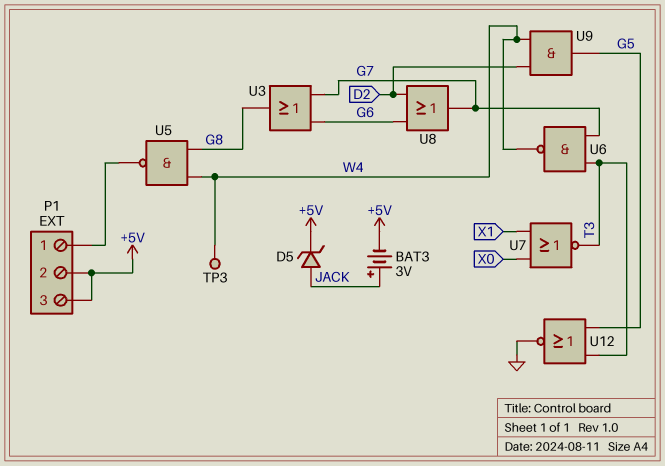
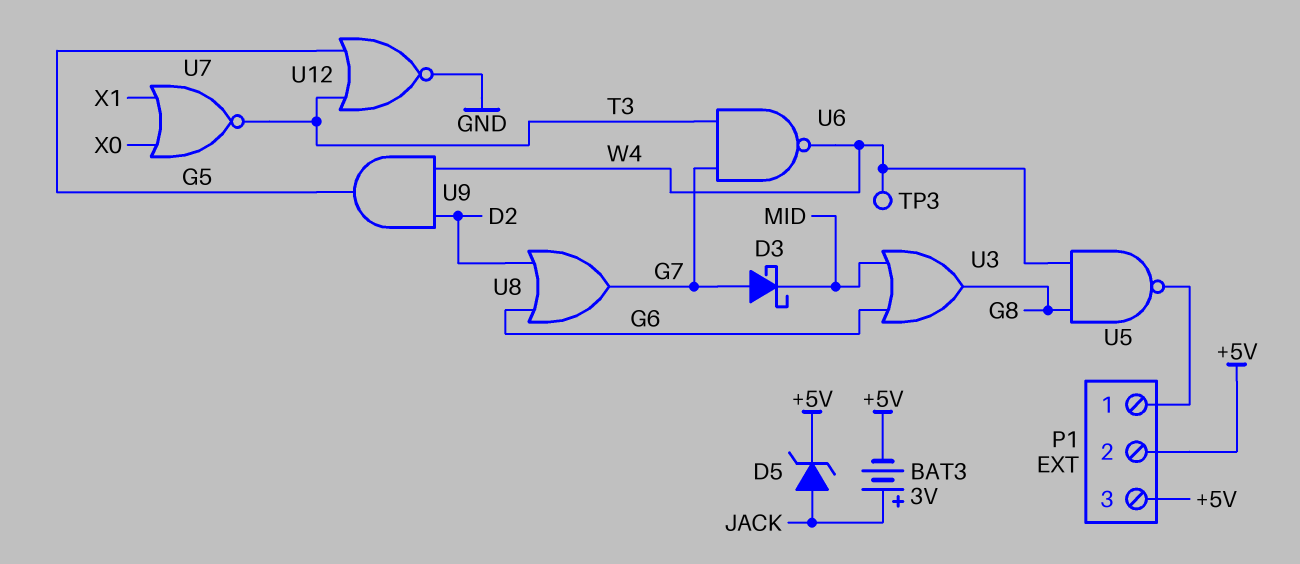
D3: none -> schottky (A G7, K MID)
U3: OR (in G6, in G7, out G8) -> OR (in G6, in MID, out G8)

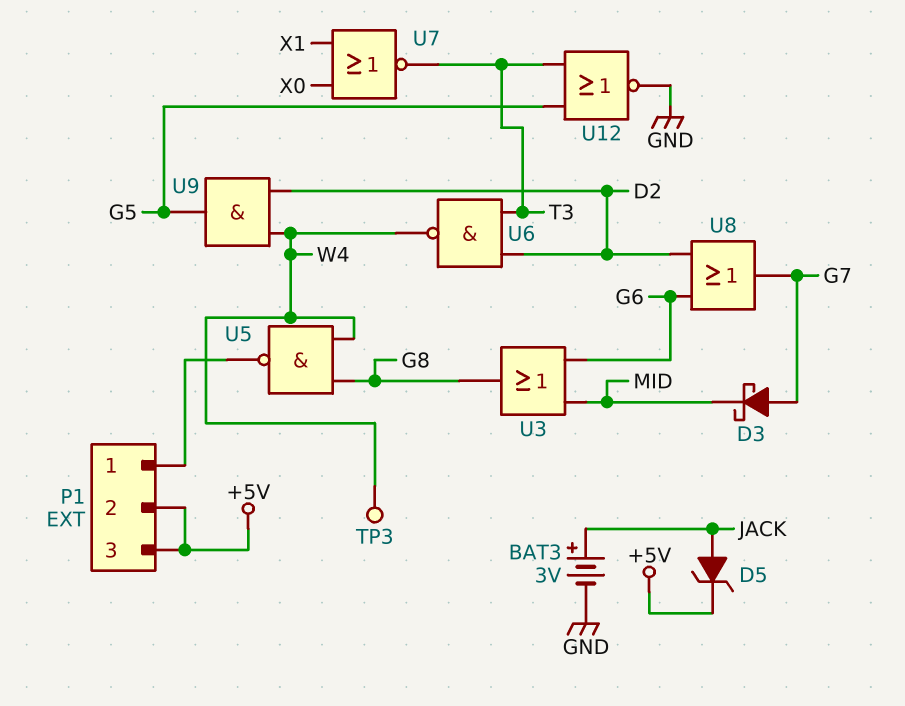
BAT3: 3V (plus JACK, minus +5V) -> 3V (plus JACK, minus GND)
U6: NAND (in G7, in T3, out W4) -> NAND (in D2, in T3, out W4)

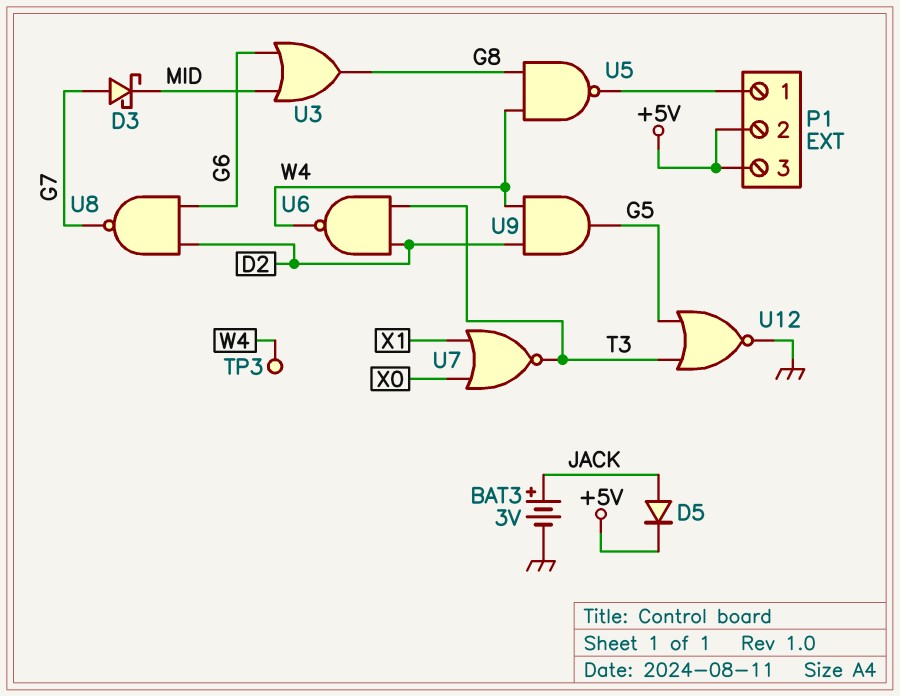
D5: zener (A JACK, K +5V) -> diode (A JACK, K +5V)
U8: OR (in D2, in G6, out G7) -> NAND (in D2, in G6, out G7)

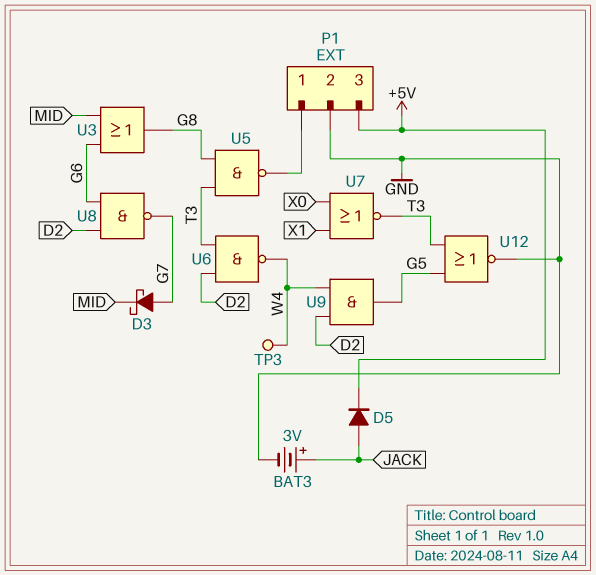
P1 pin 2: +5V -> GND
U5: NAND (in G8, in W4, out P1/1) -> NAND (in G8, in T3, out P1/1)

